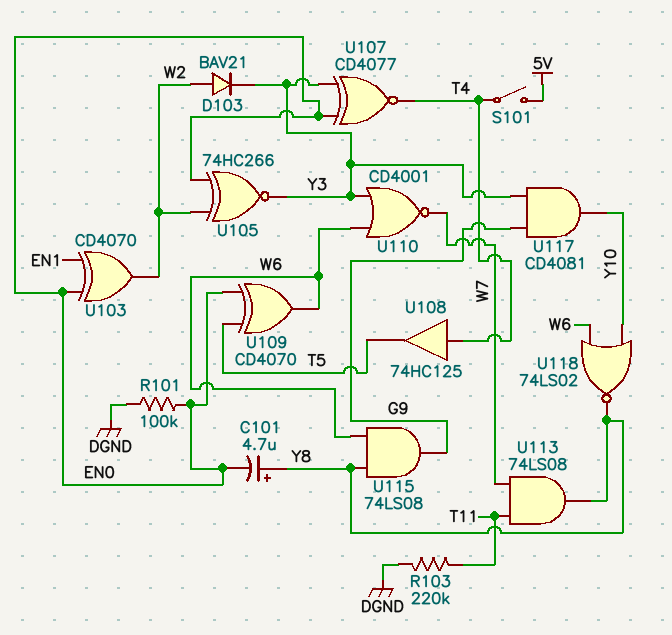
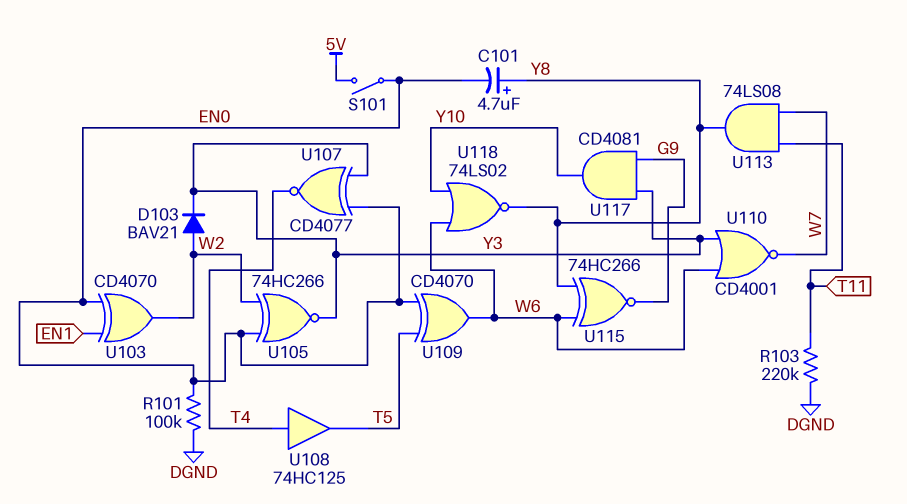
S101: switch (5V, T4) -> switch (5V, EN0)
U115: AND 74LS08 (in W6, in Y8, out G9) -> XNOR 74HC266 (in W6, in Y8, out G9)

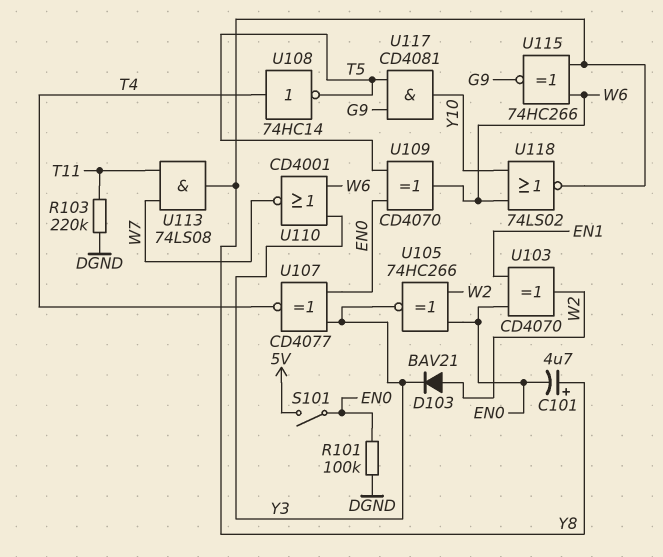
U108: buffer 74HC125 (in T4, out T5) -> NOT 74HC14 (in T4, out T5)
U117: AND CD4081 (in G9, in Y3, out Y10) -> AND CD4081 (in G9, in T5, out Y10)

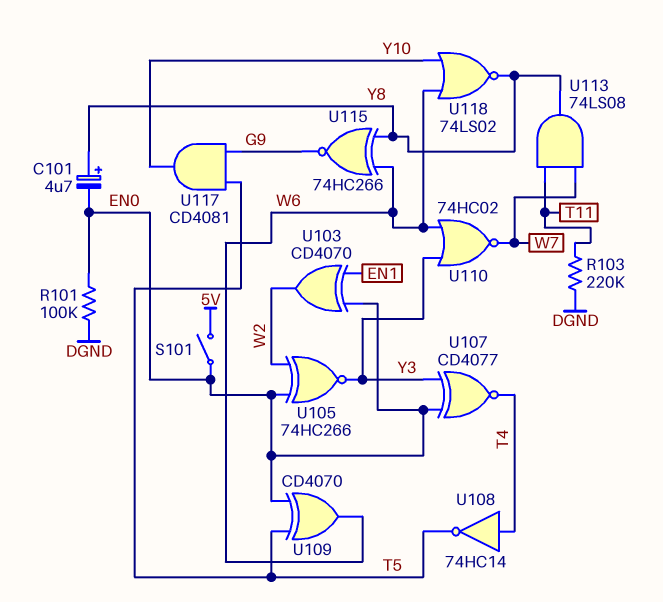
D103: diode BAV21 (A W2, K Y3) -> none
U110: NOR CD4001 (in W6, in Y3, out W7) -> NOR 74HC02 (in W6, in Y3, out W7)

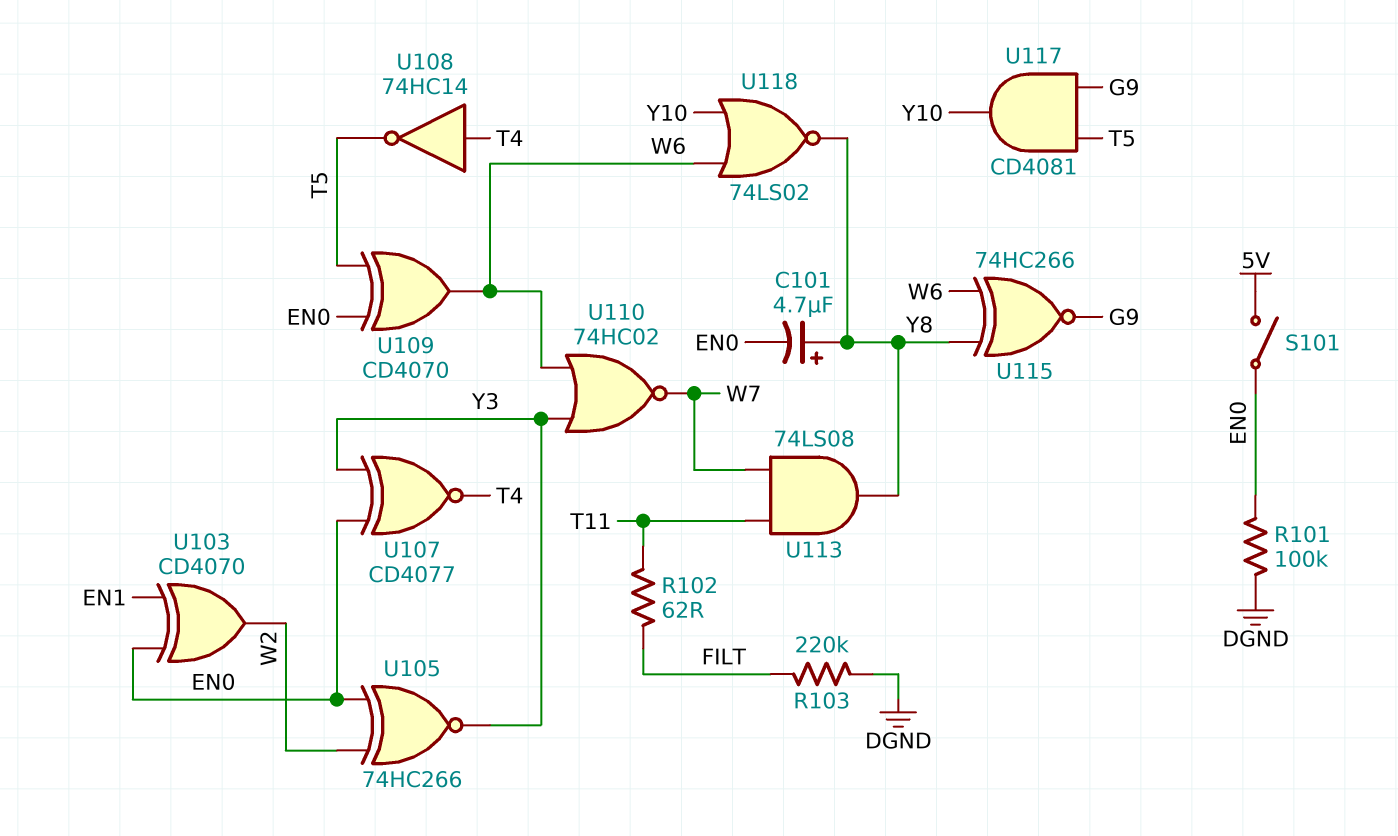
R102: none -> 62 (FILT, T11)
R103: 220k (DGND, T11) -> 220k (DGND, FILT)

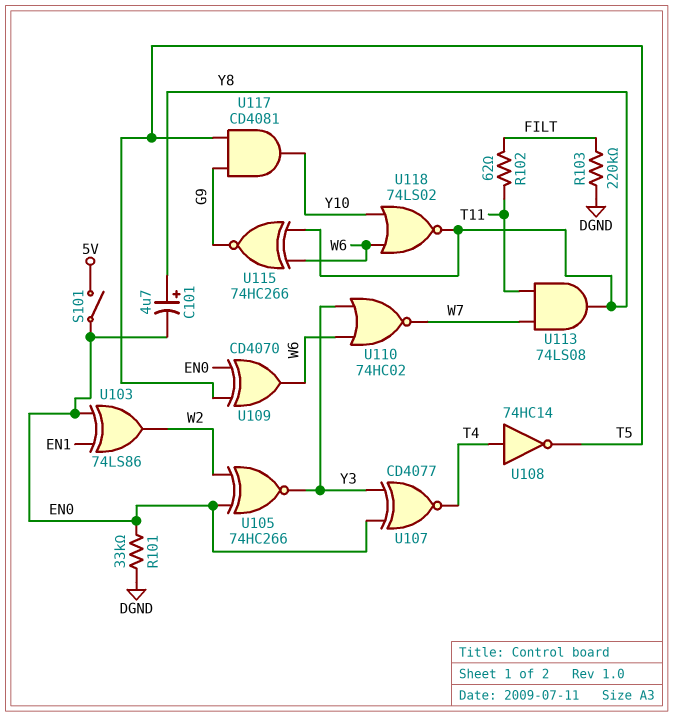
R101: 100k (DGND, EN0) -> 33k (DGND, EN0)
U103: XOR CD4070 (in EN0, in EN1, out W2) -> XOR 74LS86 (in EN0, in EN1, out W2)

